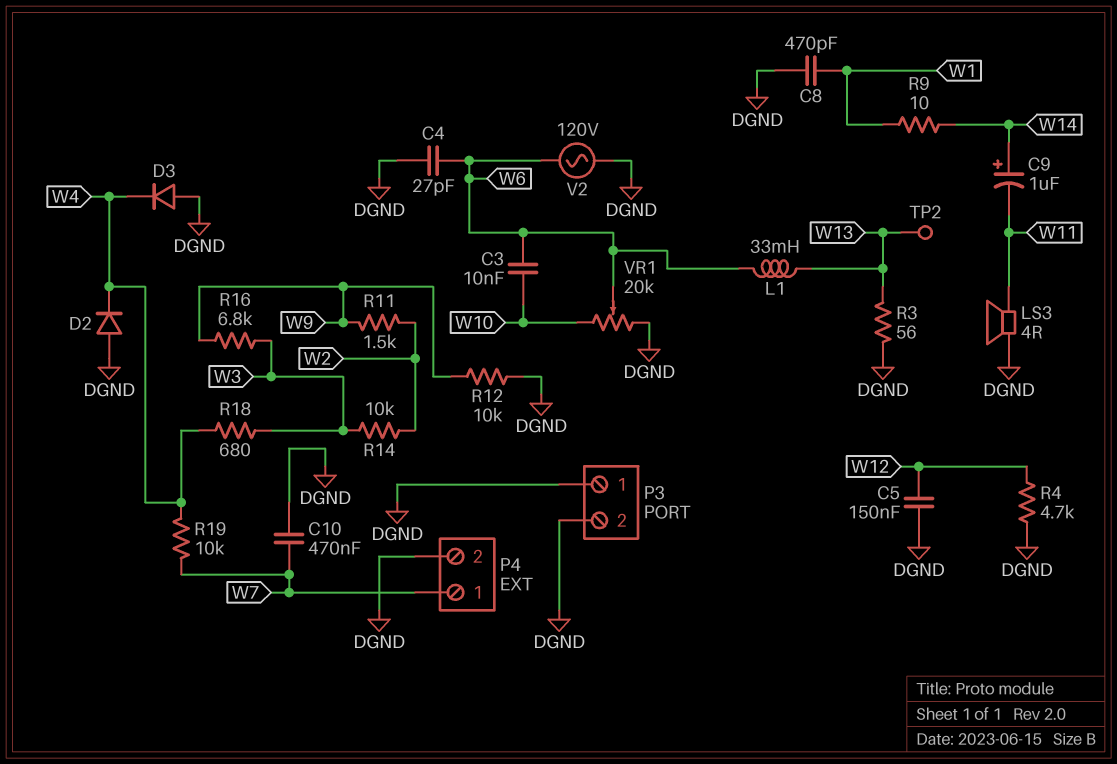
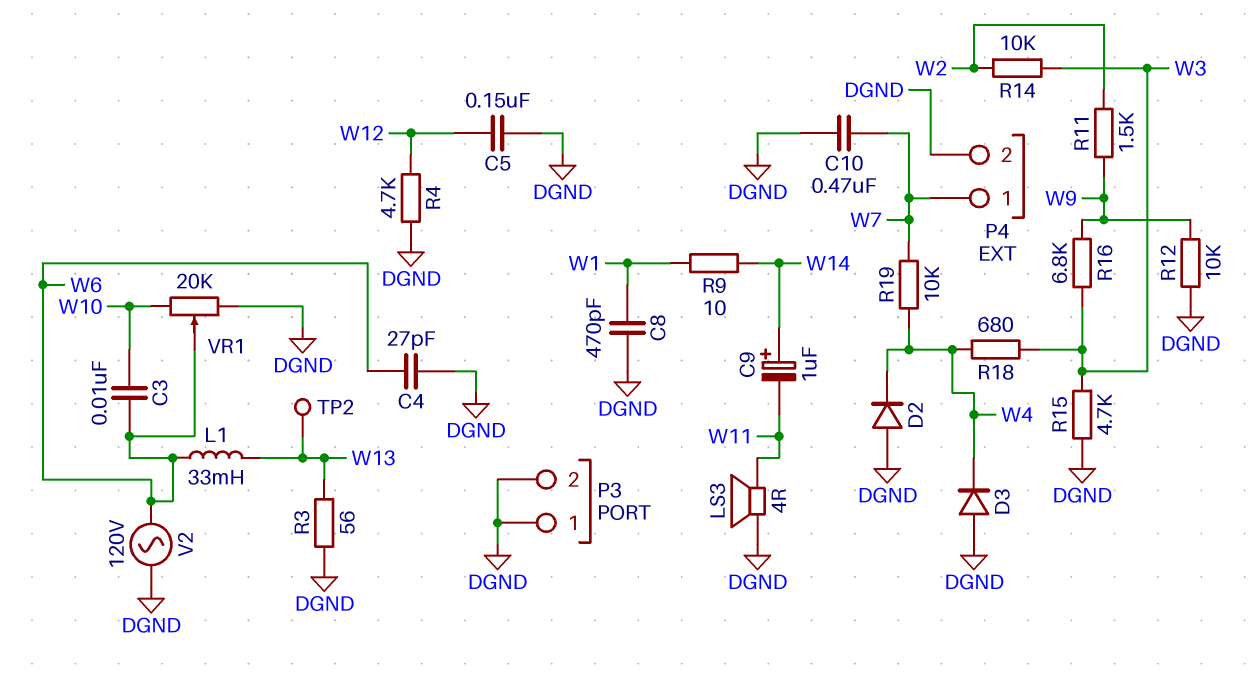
R15: none -> 4.7k (DGND, W3)

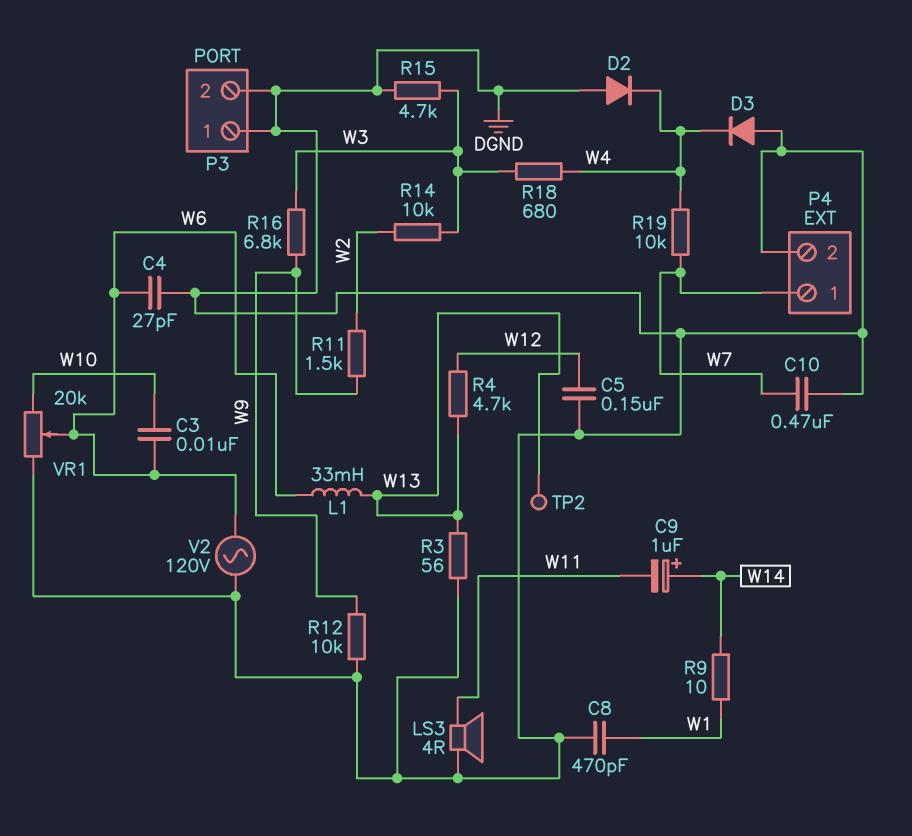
R4: 4.7k (DGND, W12) -> 4.7k (W12, W13)

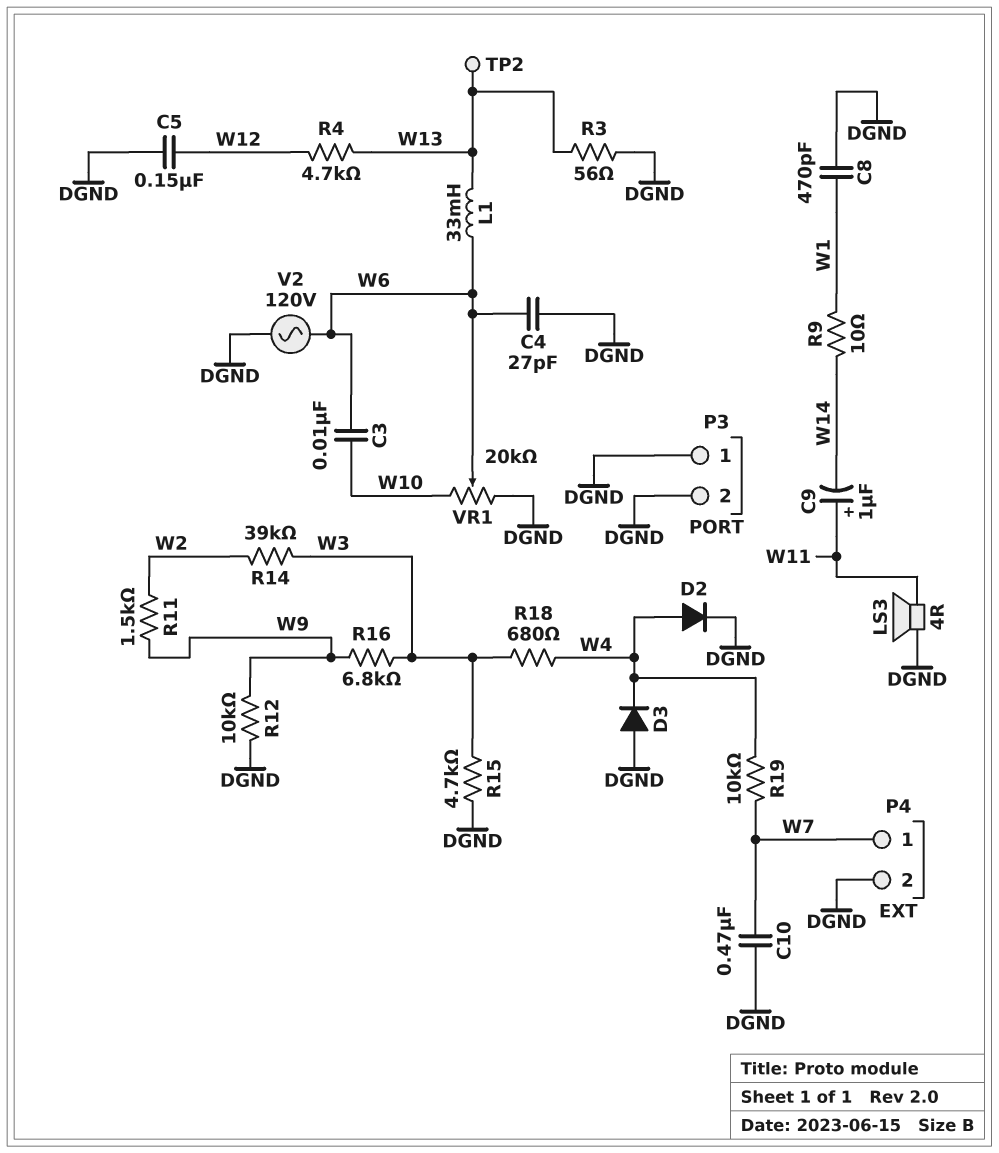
C9: 1uF (plus W14, minus W11) -> 1uF (plus W11, minus W14)
D2: diode (A DGND, K W4) -> diode (A W4, K DGND)
R14: 10k (W2, W3) -> 39k (W2, W3)

